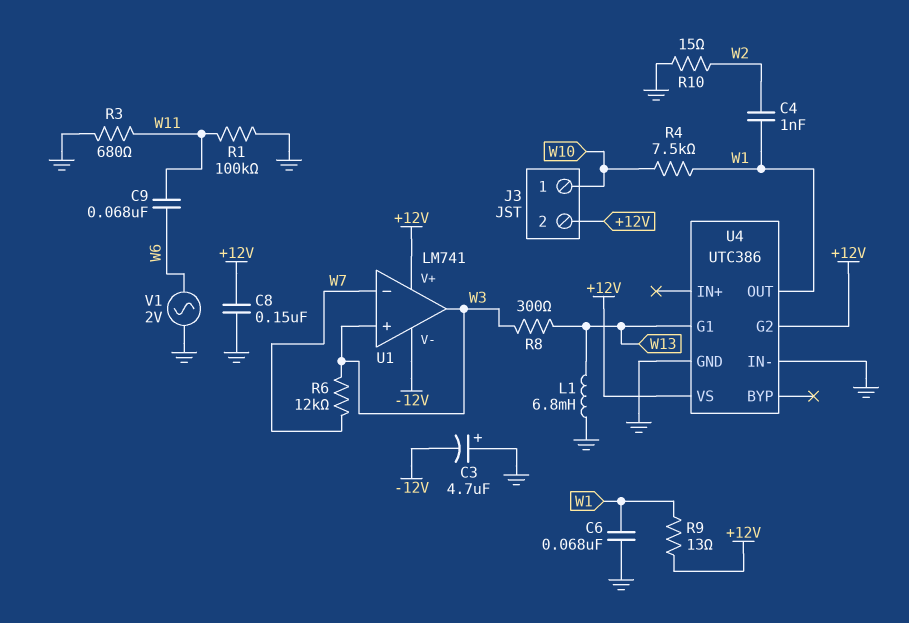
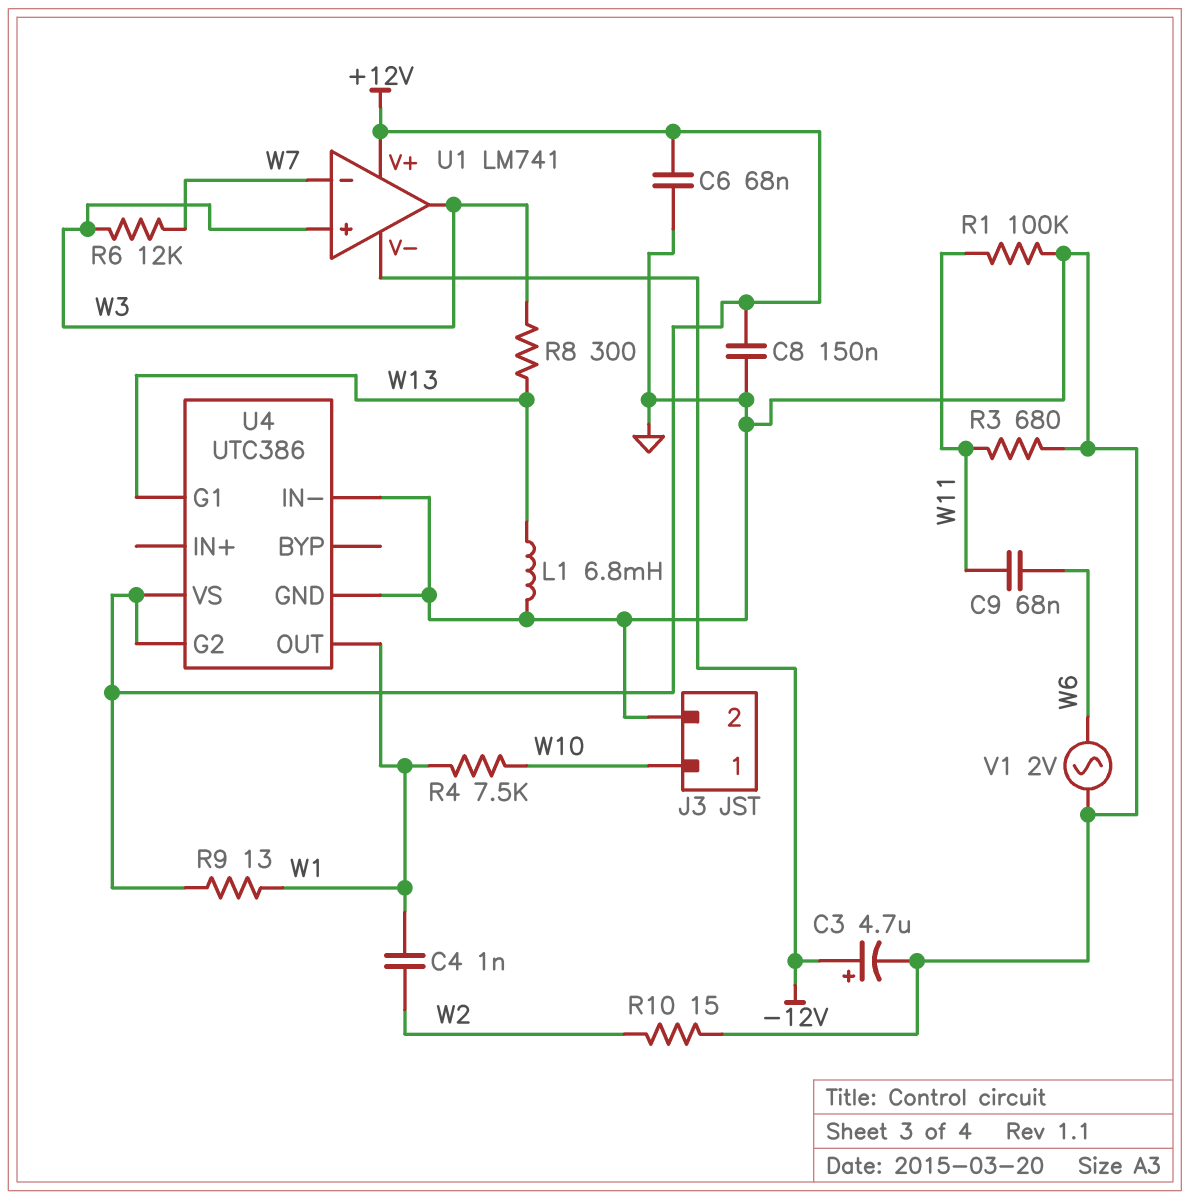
C3: 4.7uF (plus GND, minus -12V) -> 4.7uF (plus -12V, minus GND)
C6: 68nF (GND, W1) -> 68nF (+12V, GND)
J3 pin 2: +12V -> GND

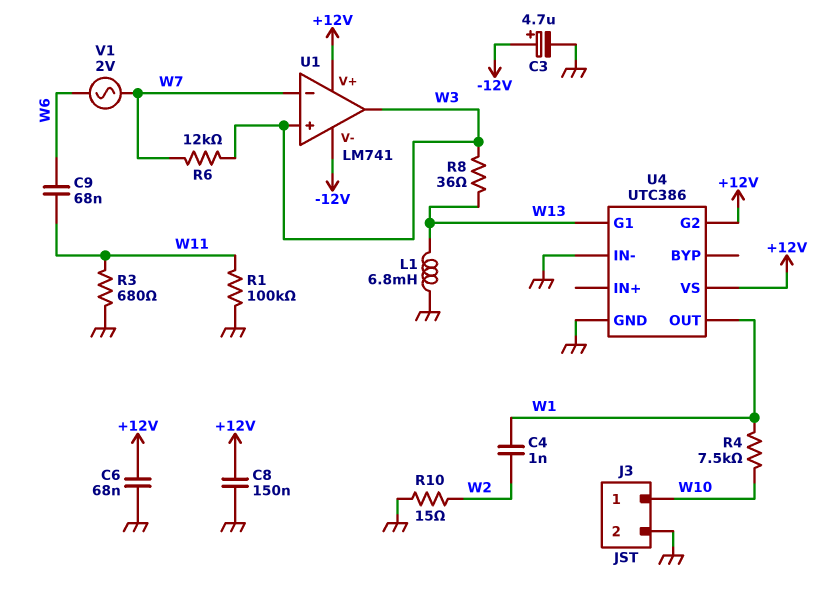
R8: 300 (W3, W13) -> 36 (W3, W13)
R9: 13 (+12V, W1) -> none
V1: AC 2V (GND, W6) -> AC 2V (W6, W7)

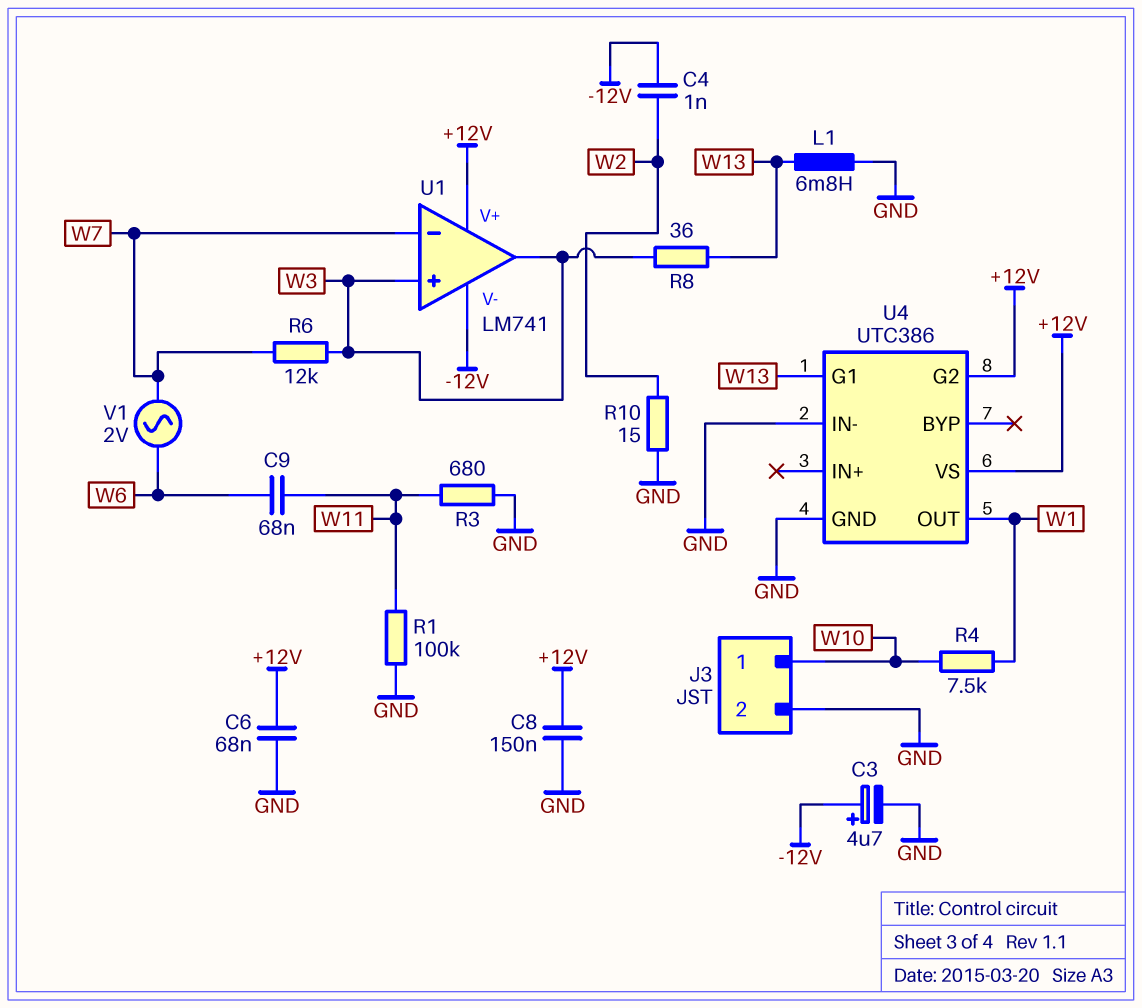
C4: 1nF (W1, W2) -> 1nF (-12V, W2)

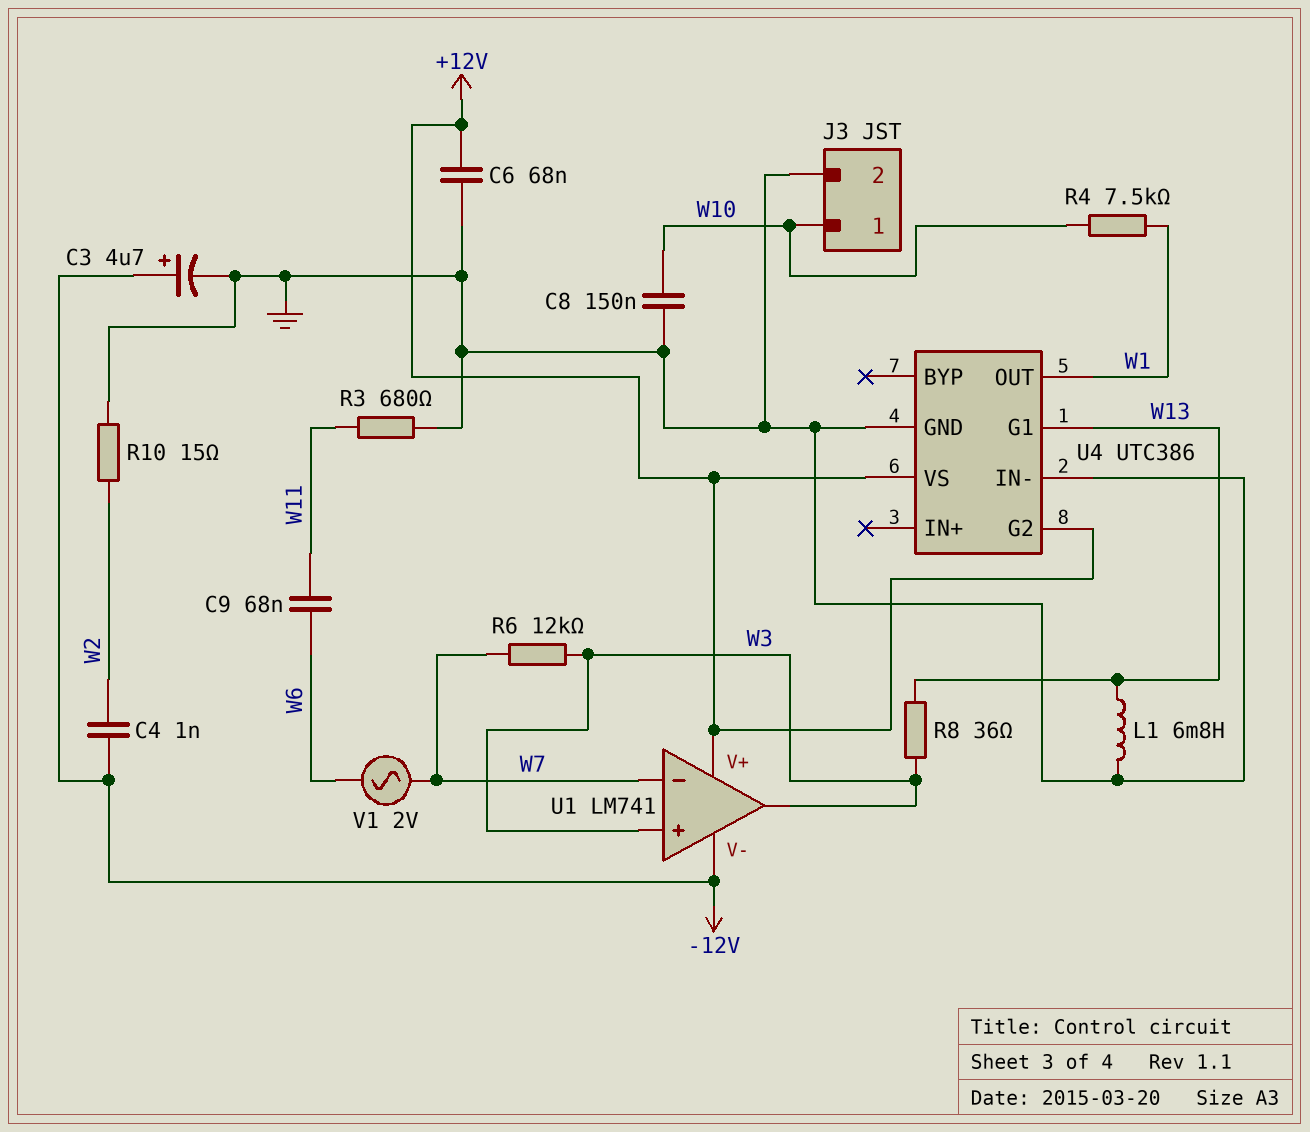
C8: 150nF (+12V, GND) -> 150nF (GND, W10)
R1: 100k (GND, W11) -> none

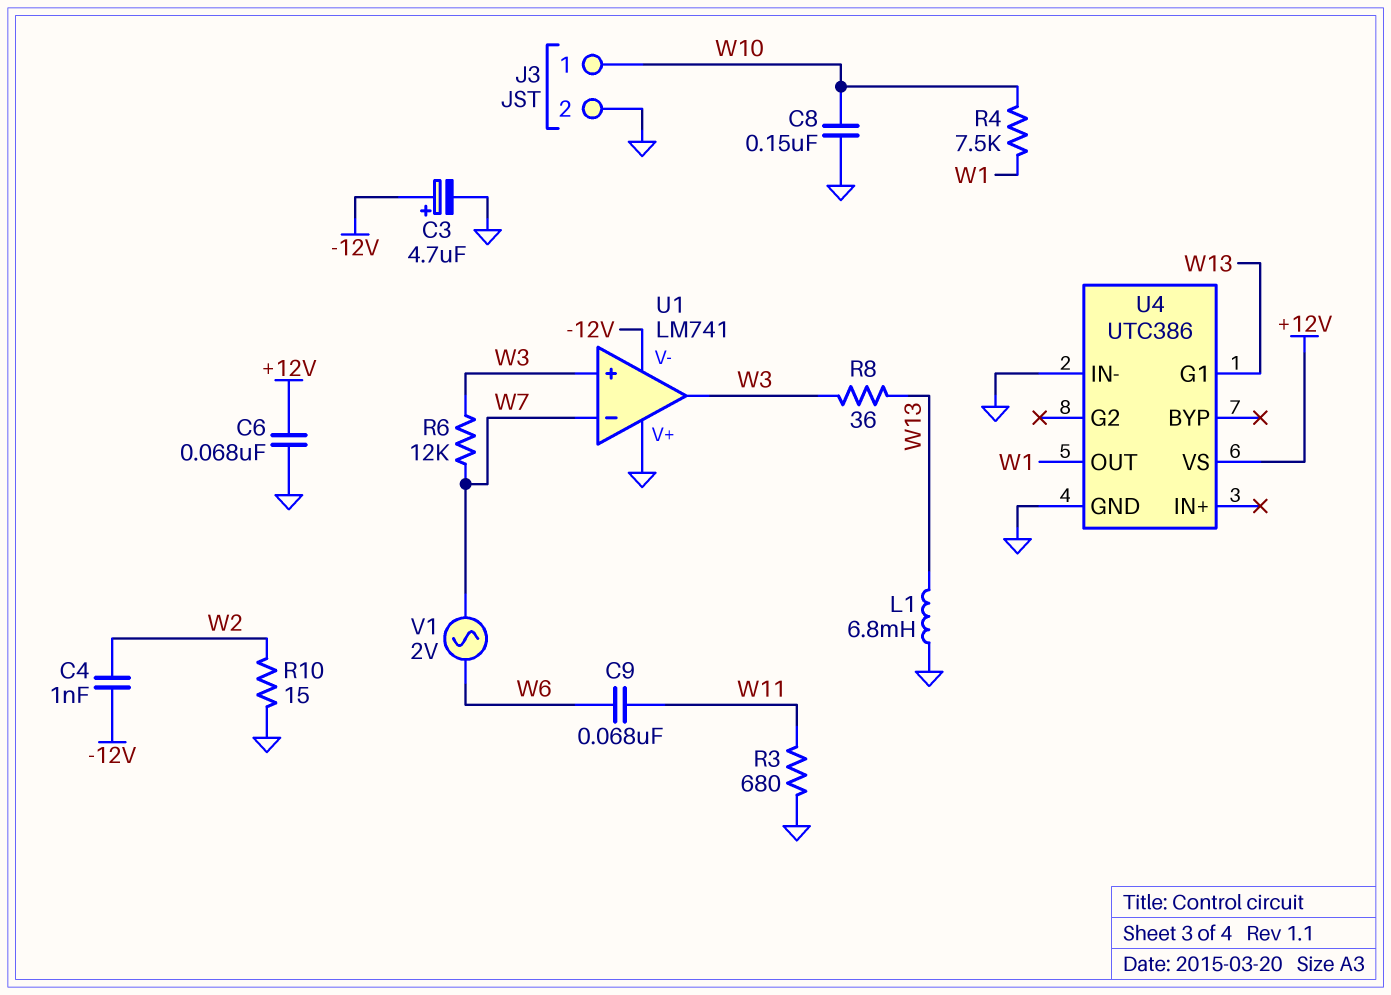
U1 pin V+: +12V -> GND
U4 pin G2: +12V -> none

